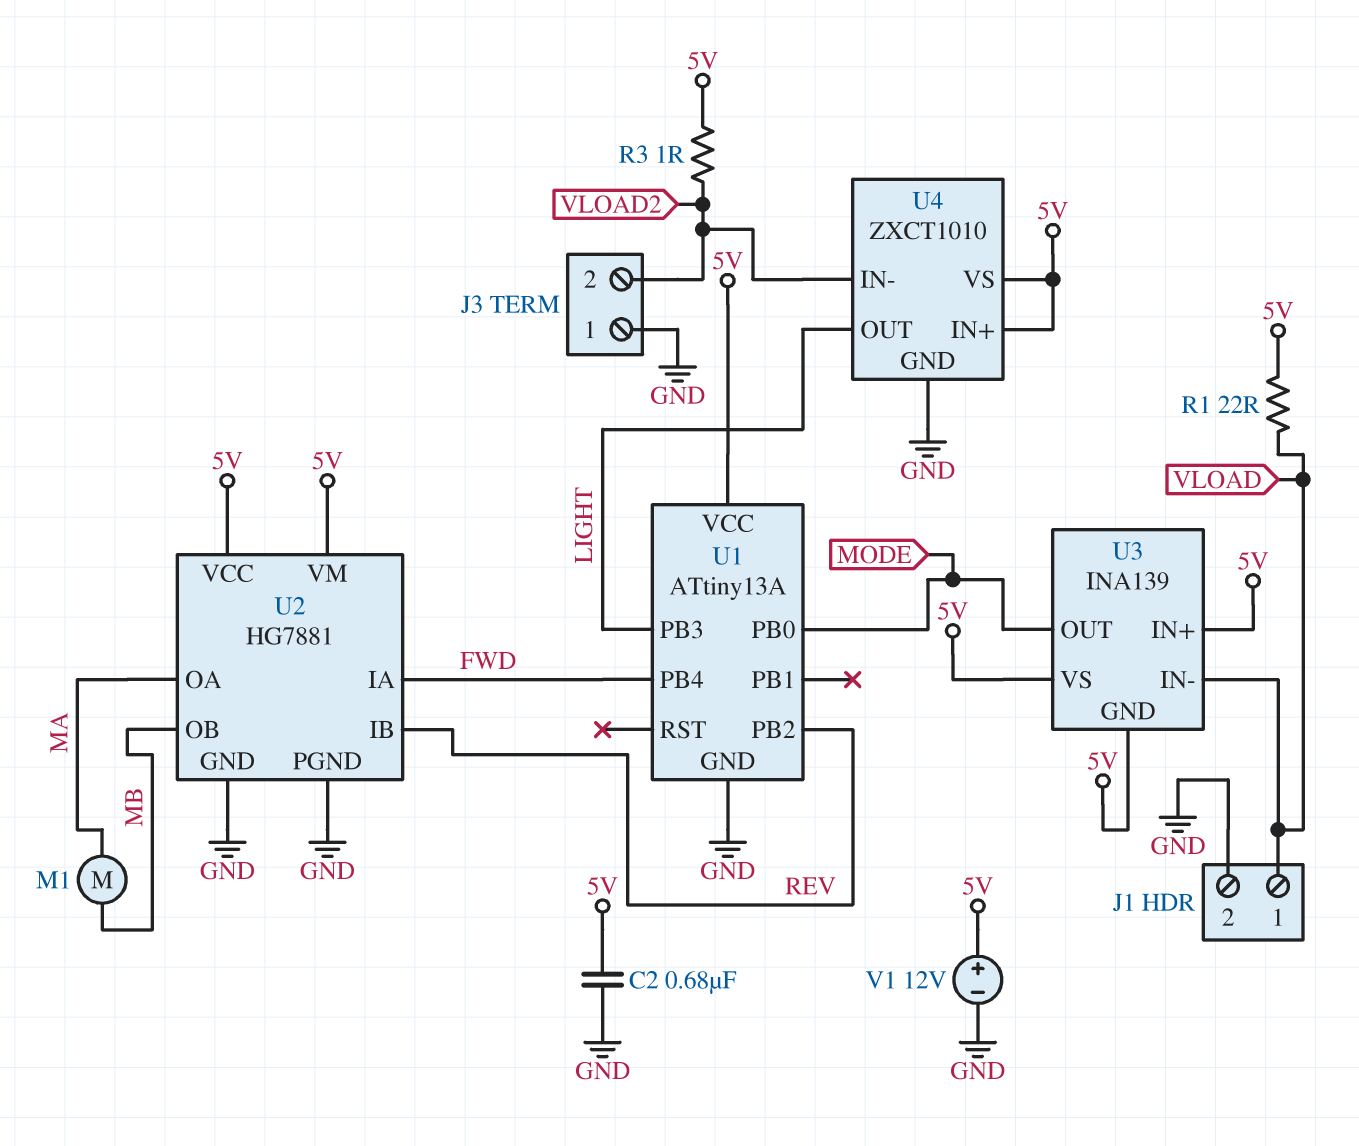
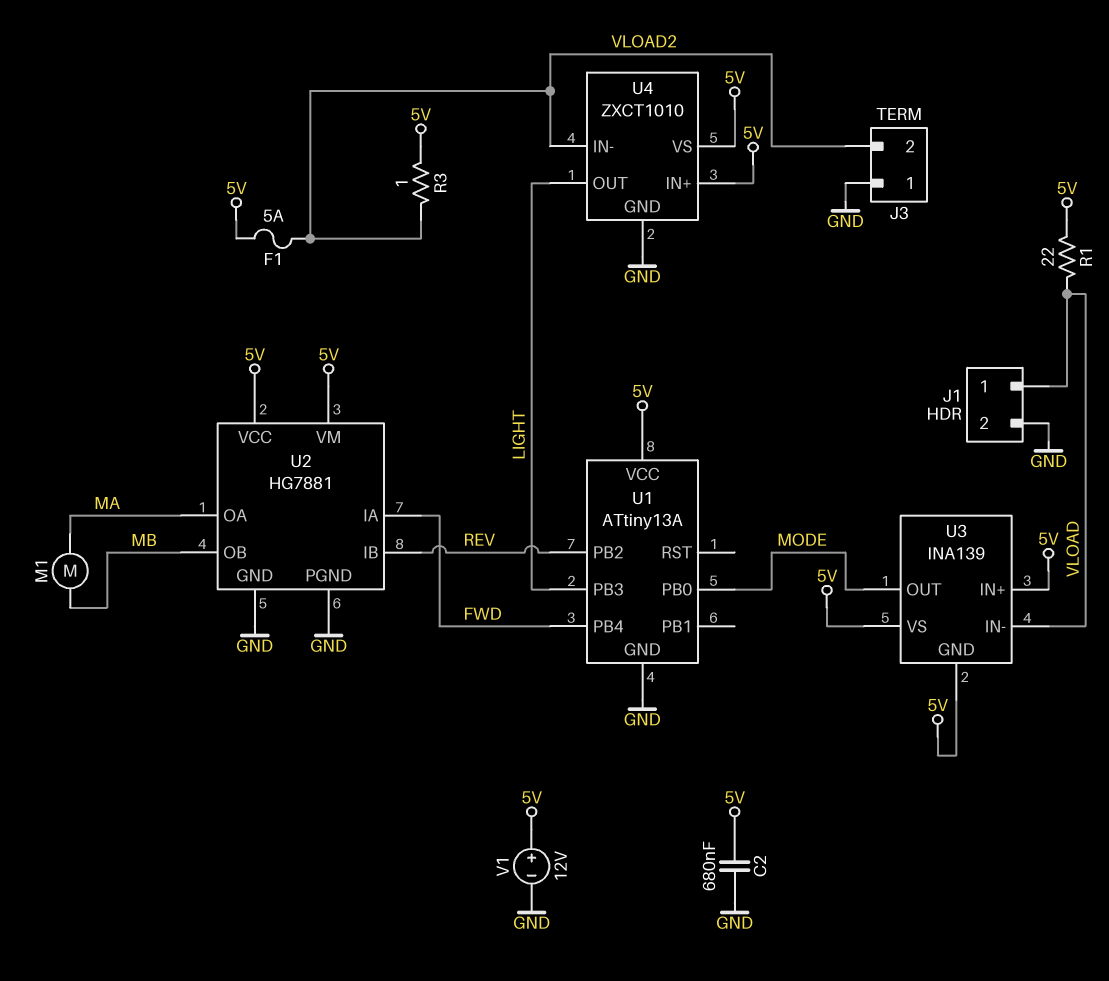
F1: none -> 5A (5V, VLOAD2)

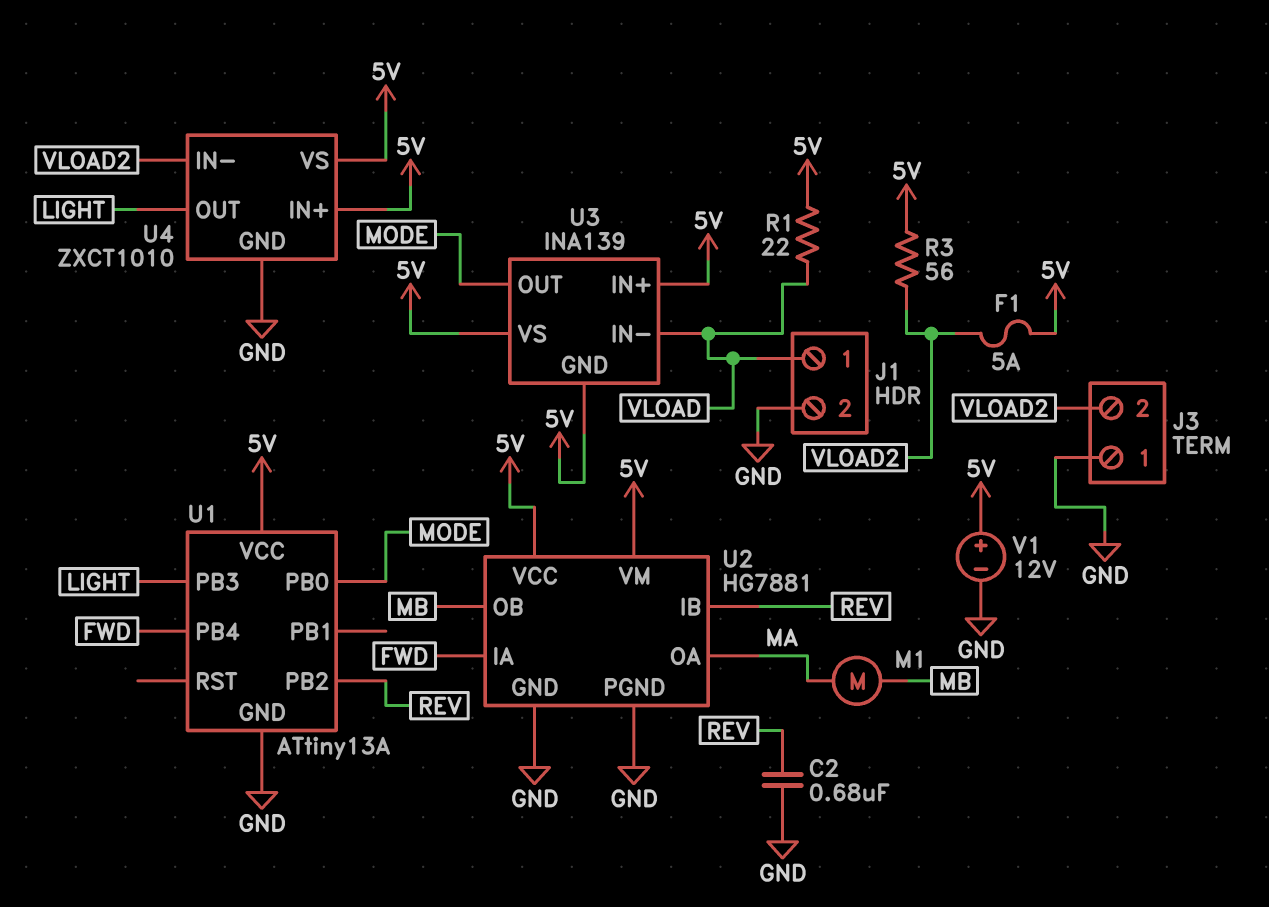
C2: 680nF (5V, GND) -> 680nF (GND, REV)
R3: 1 (5V, VLOAD2) -> 56 (5V, VLOAD2)

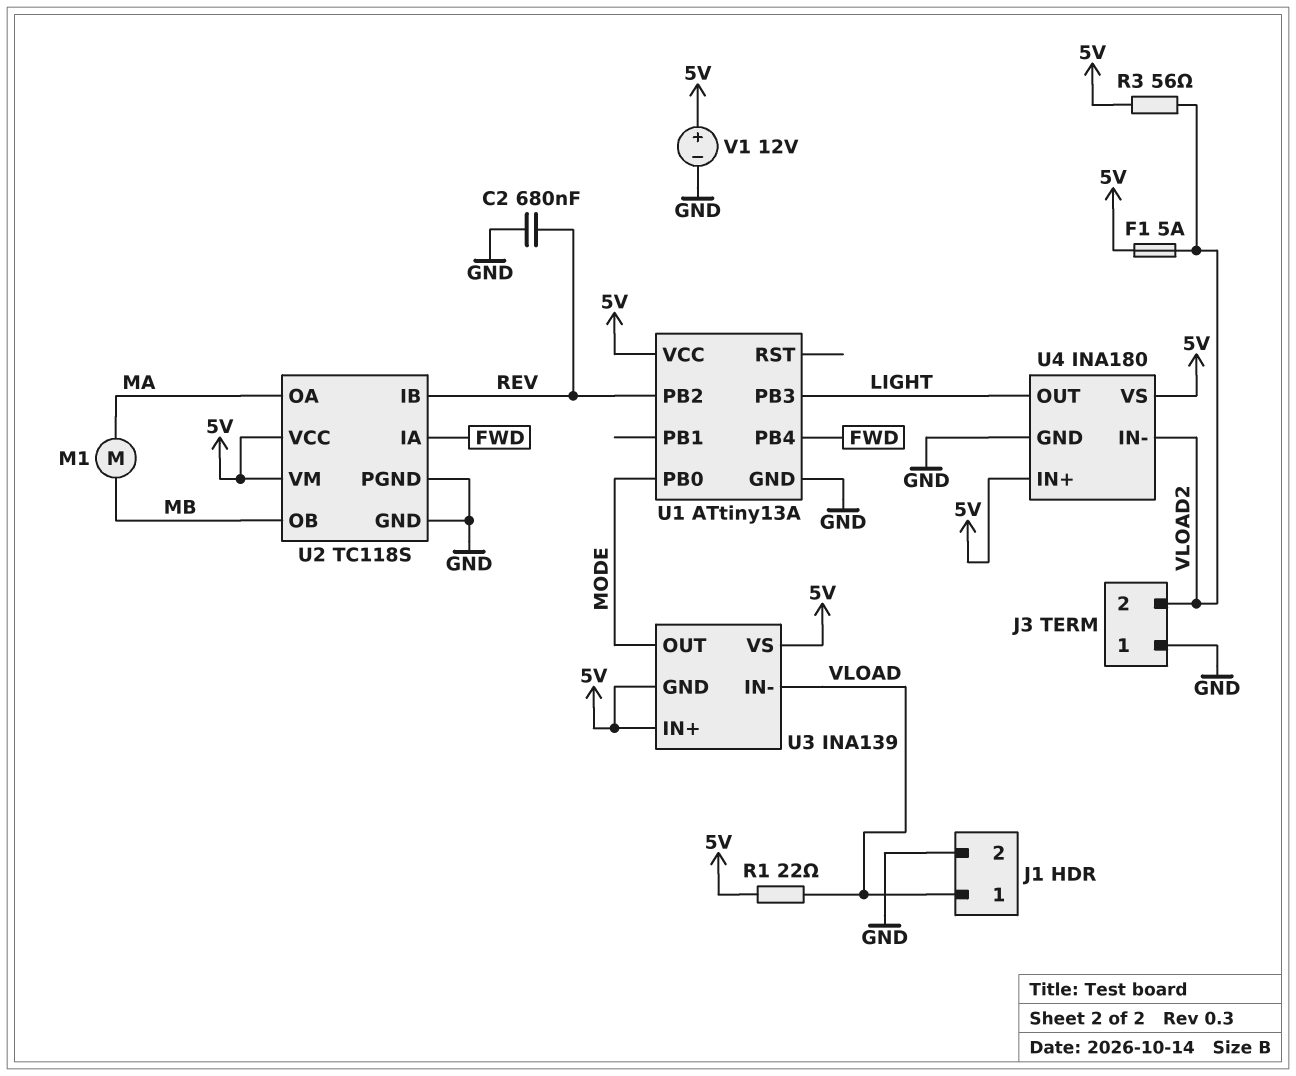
U2: HG7881 -> TC118S
U4: ZXCT1010 -> INA180

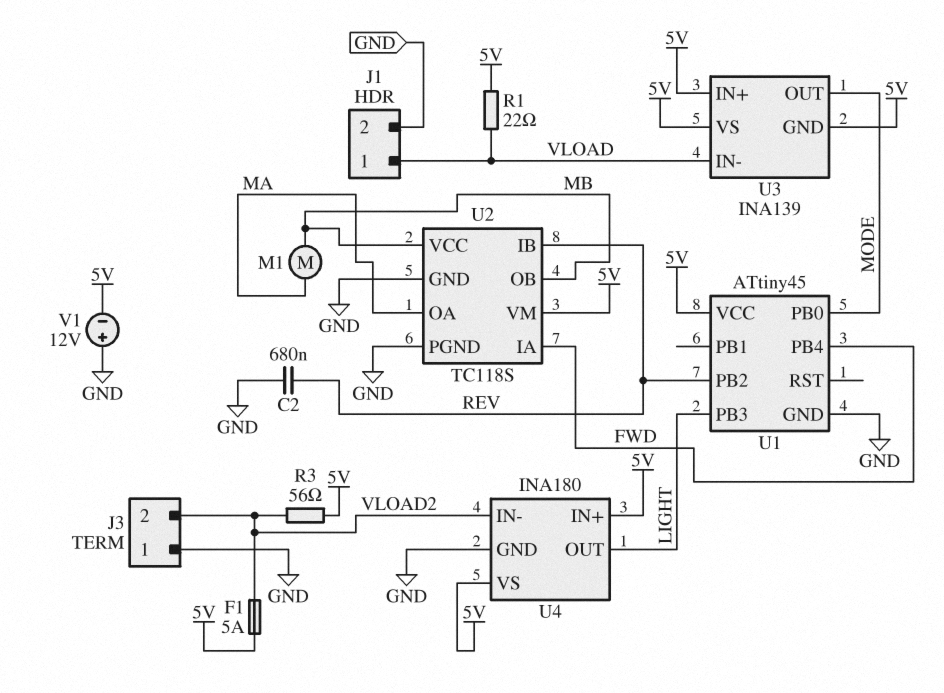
U1: ATtiny13A -> ATtiny45
U2 pin VCC: 5V -> MB
V1: 12V (plus 5V, minus GND) -> 12V (plus GND, minus 5V)

